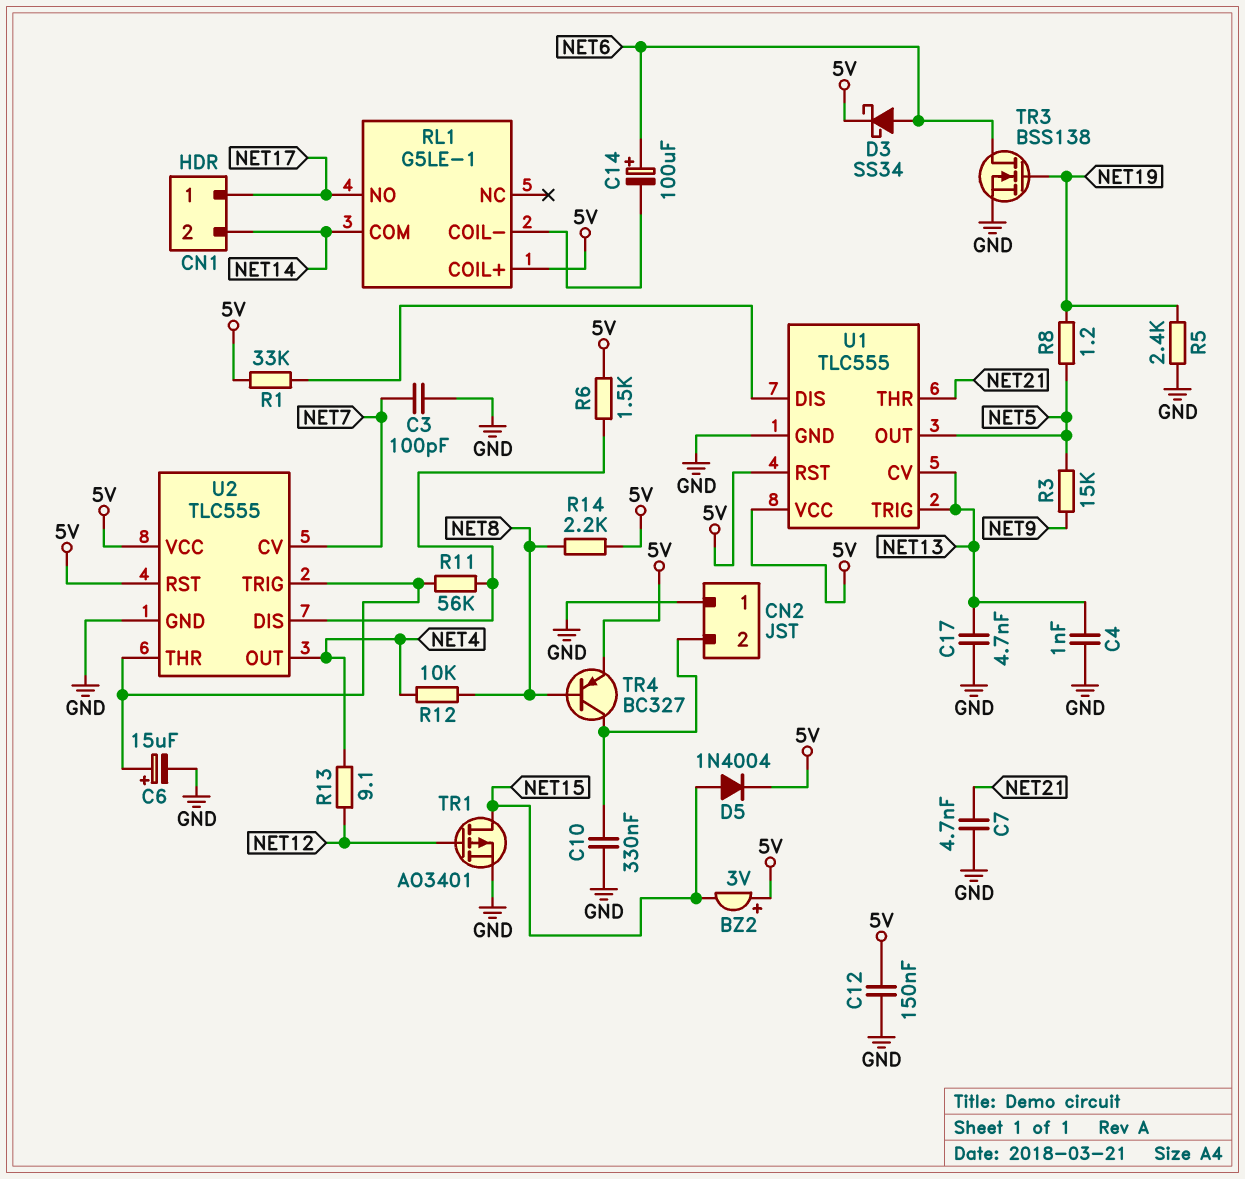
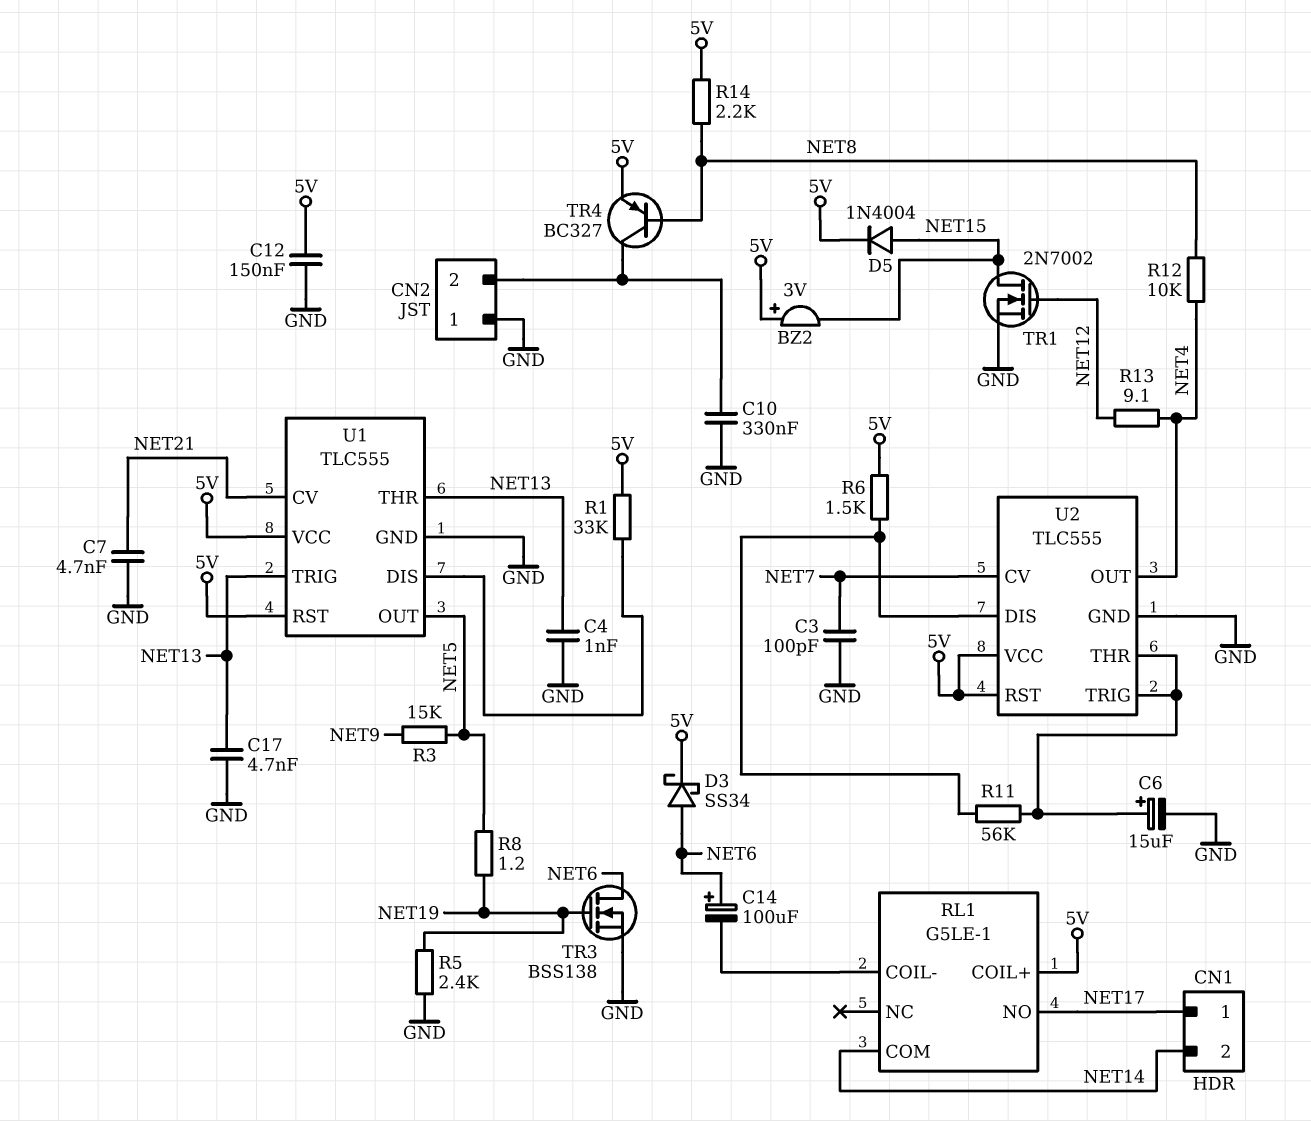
TR1: PMOS AO3401 (G NET12, D NET15, S GND) -> NMOS 2N7002 (G NET12, D NET15, S GND)
U1 pin CV: NET13 -> NET21
U1 pin THR: NET21 -> NET13

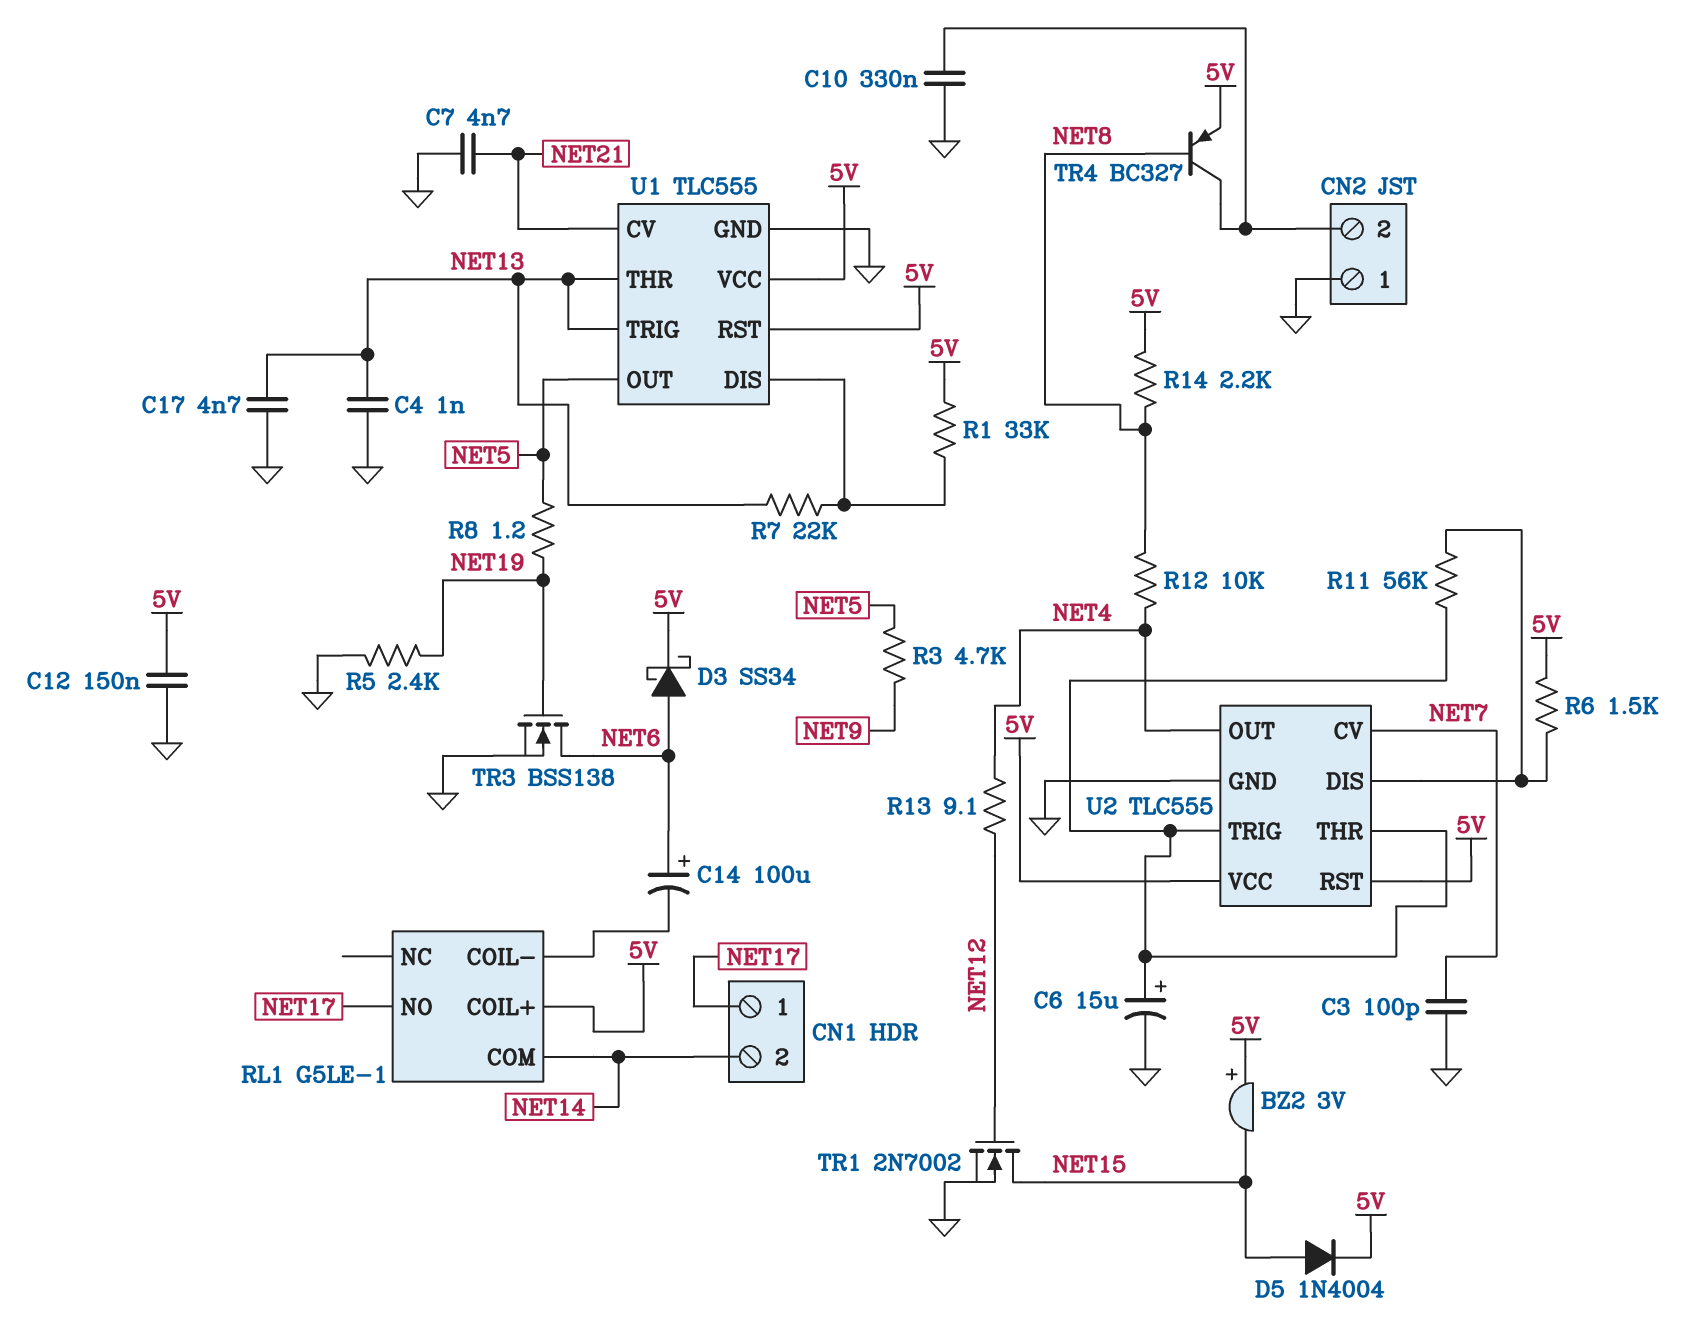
R3: 15k (NET5, NET9) -> 4.7k (NET5, NET9)
R7: none -> 22k (NET13, U1/DIS)

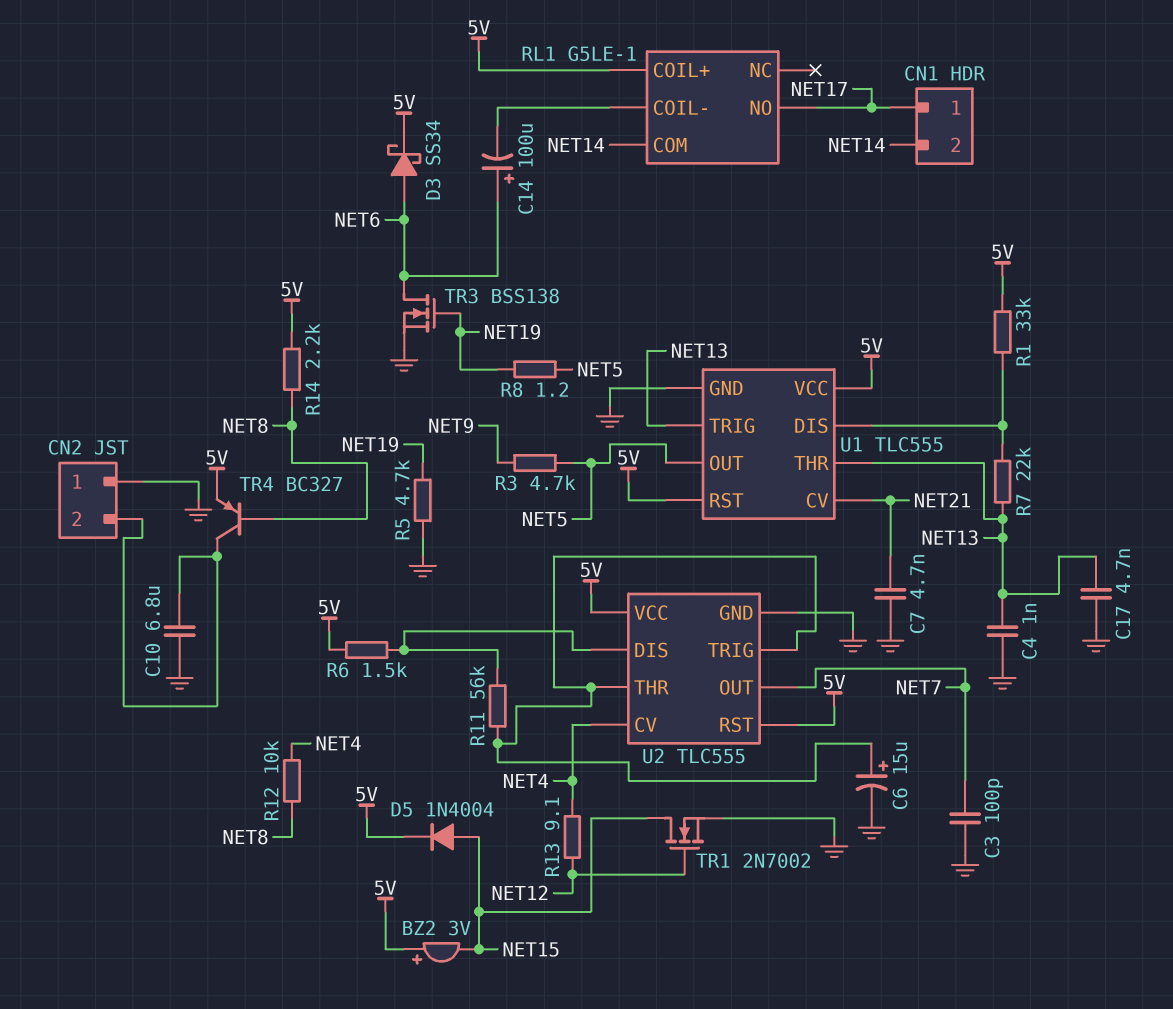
C10: 330nF (CN2/2, GND) -> 6.8uF (CN2/2, GND)
C12: 150nF (5V, GND) -> none
R5: 2.4k (GND, NET19) -> 4.7k (GND, NET19)
U2 pin CV: NET7 -> NET4
U2 pin OUT: NET4 -> NET7

